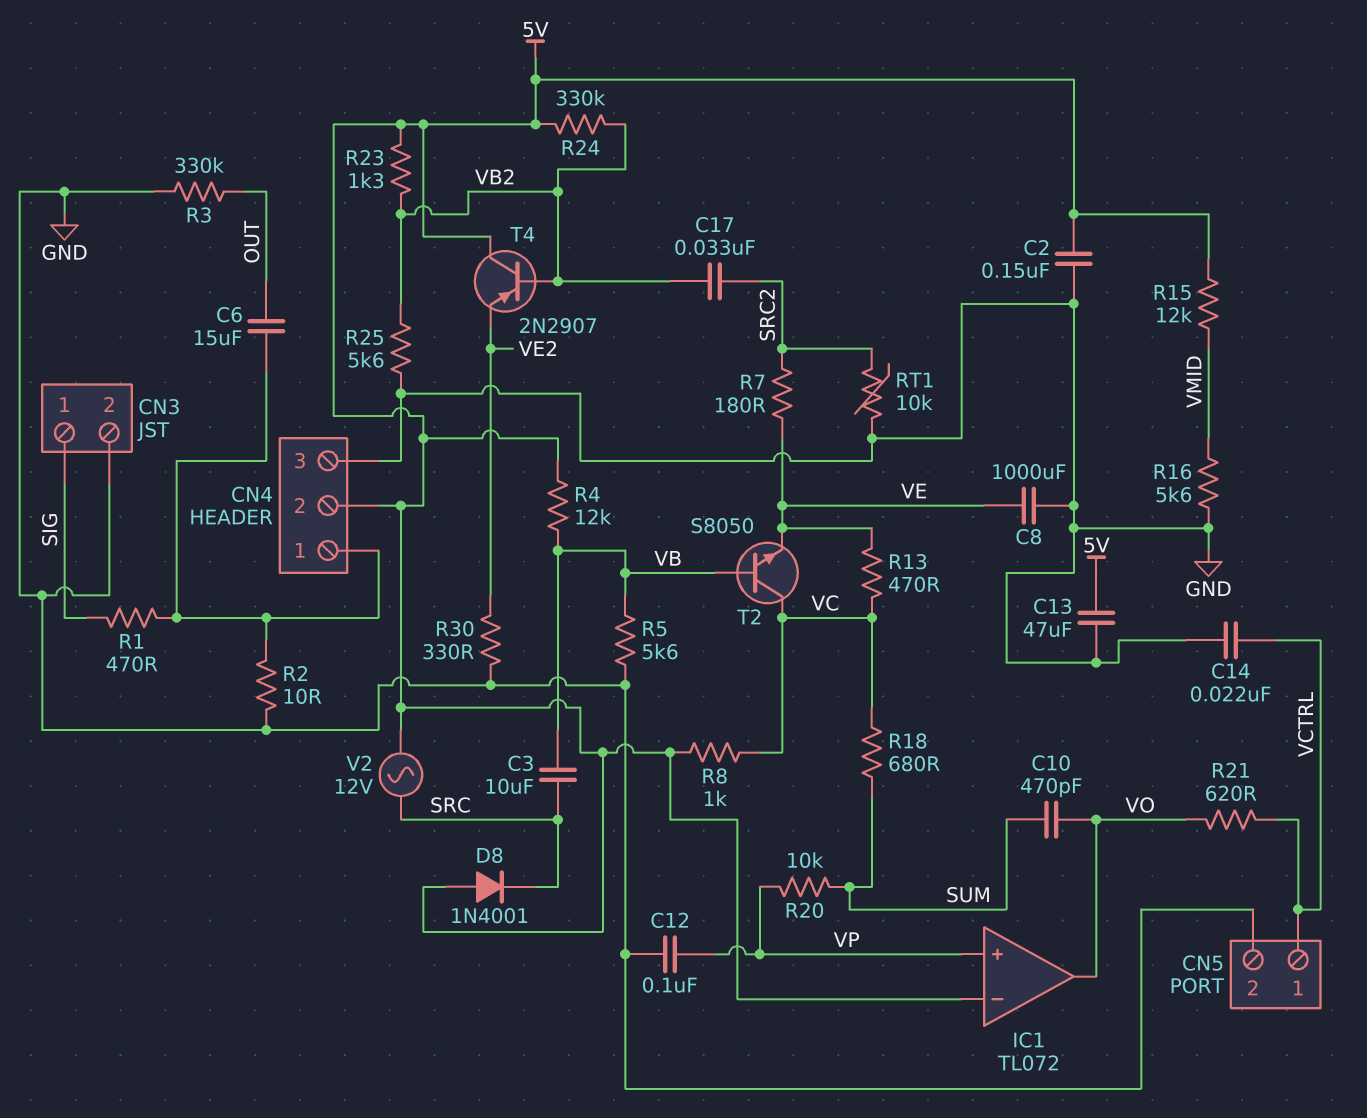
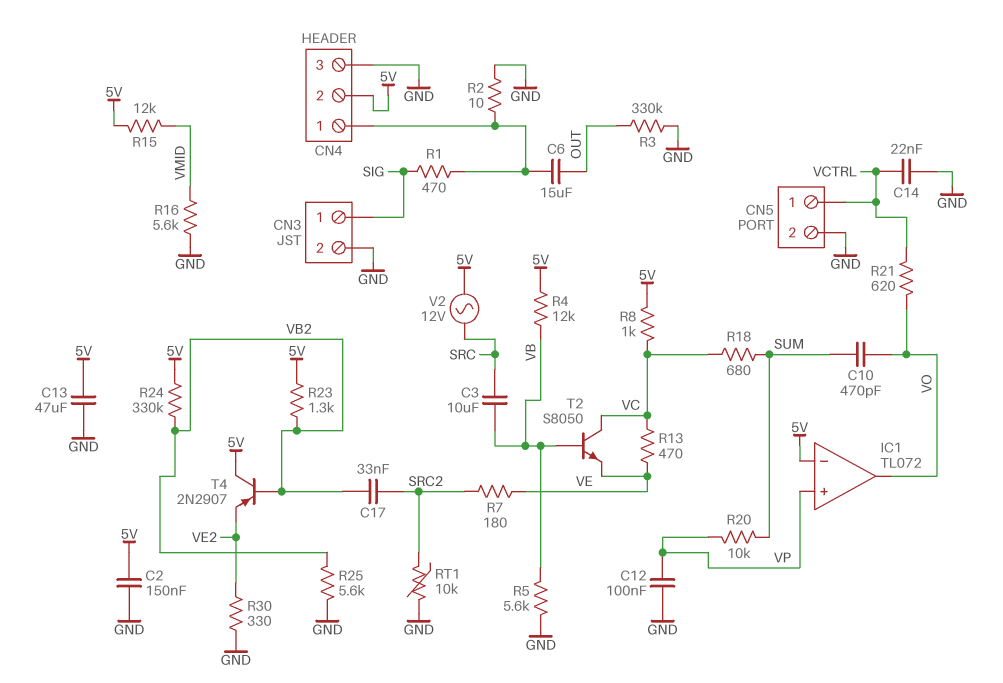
C8: 1000uF (GND, VE) -> none
D8: diode 1N4001 (A 5V, K SRC) -> none

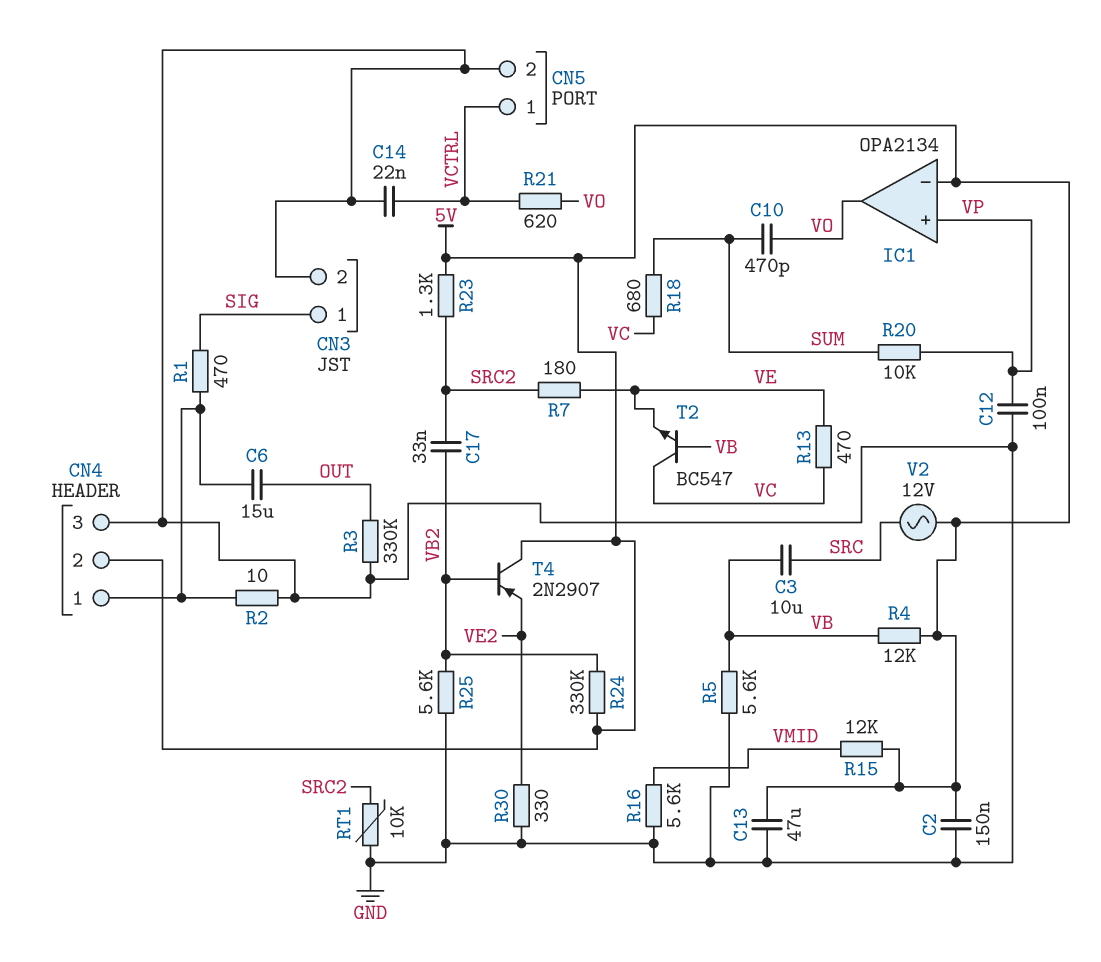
IC1: TL072 -> OPA2134
R8: 1k (5V, VC) -> none
R23: 1.3k (5V, VB2) -> 1.3k (5V, SRC2)
T2: NPN S8050 (B VB, C VC, E VE) -> NPN BC547 (B VB, C VC, E VE)

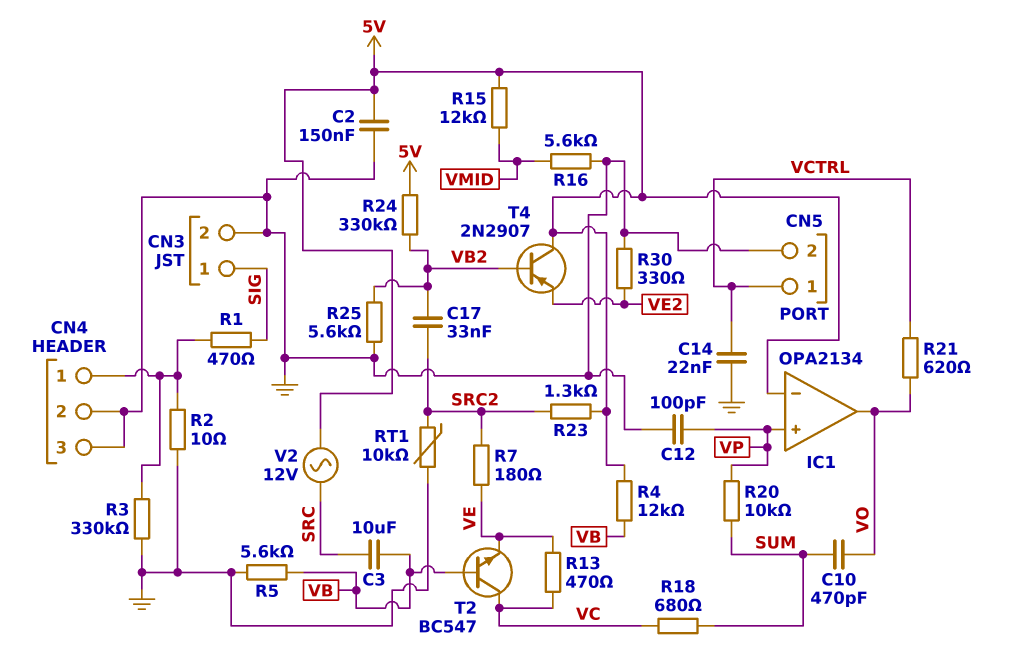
C6: 15uF (CN4/1, OUT) -> none
C12: 100nF (GND, VP) -> 100pF (GND, VP)
C13: 47uF (5V, GND) -> none
CN4 pin 2: 5V -> GND
R3: 330k (GND, OUT) -> 330k (CN4/1, GND)

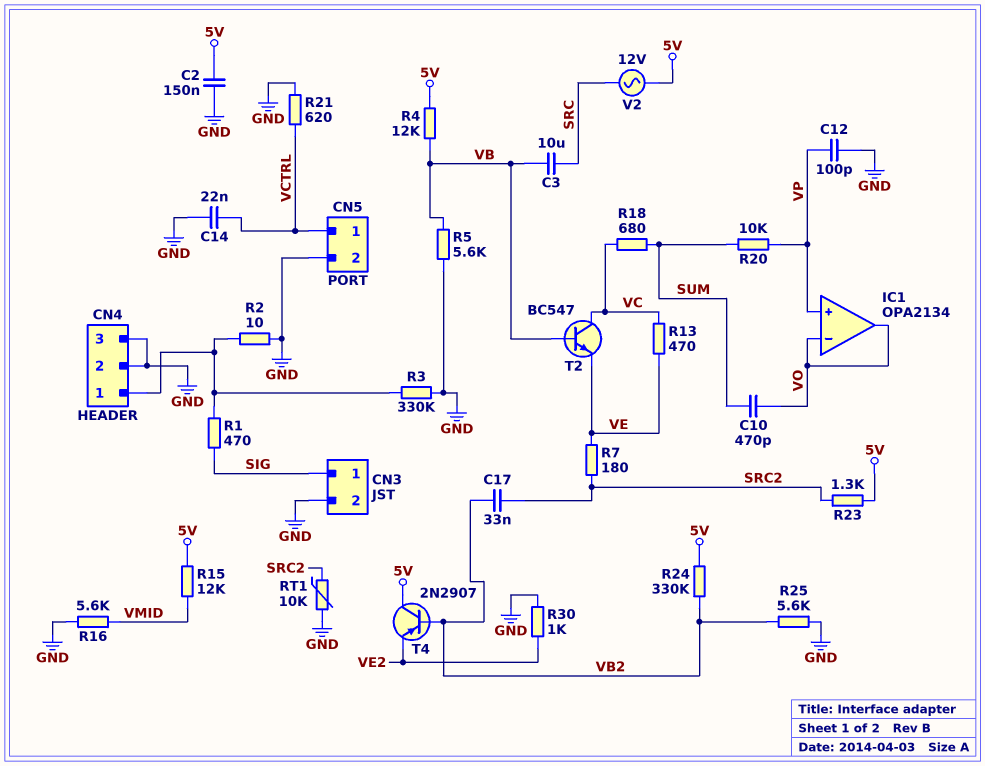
IC1 pin in-: 5V -> VO
R21: 620 (VCTRL, VO) -> 620 (GND, VCTRL)
R30: 330 (GND, VE2) -> 1k (GND, VE2)

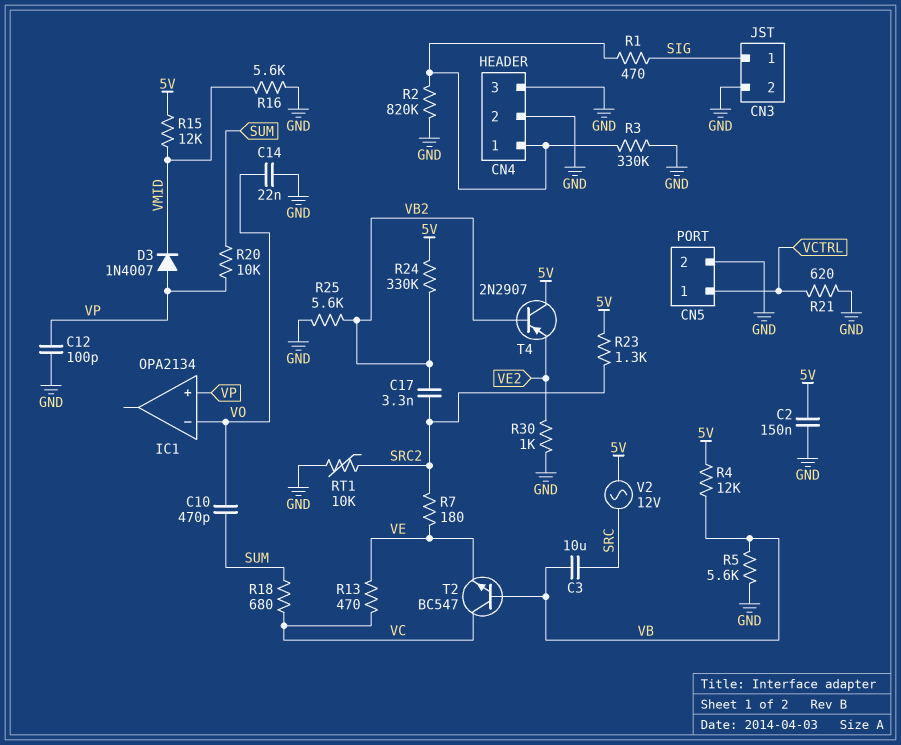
C14: 22nF (GND, VCTRL) -> 22nF (GND, VO)
C17: 33nF (SRC2, VB2) -> 3.3nF (SRC2, VB2)
D3: none -> diode 1N4007 (A VP, K VMID)
IC1 pin out: VO -> none
R2: 10 (CN4/1, GND) -> 820k (CN4/1, GND)

